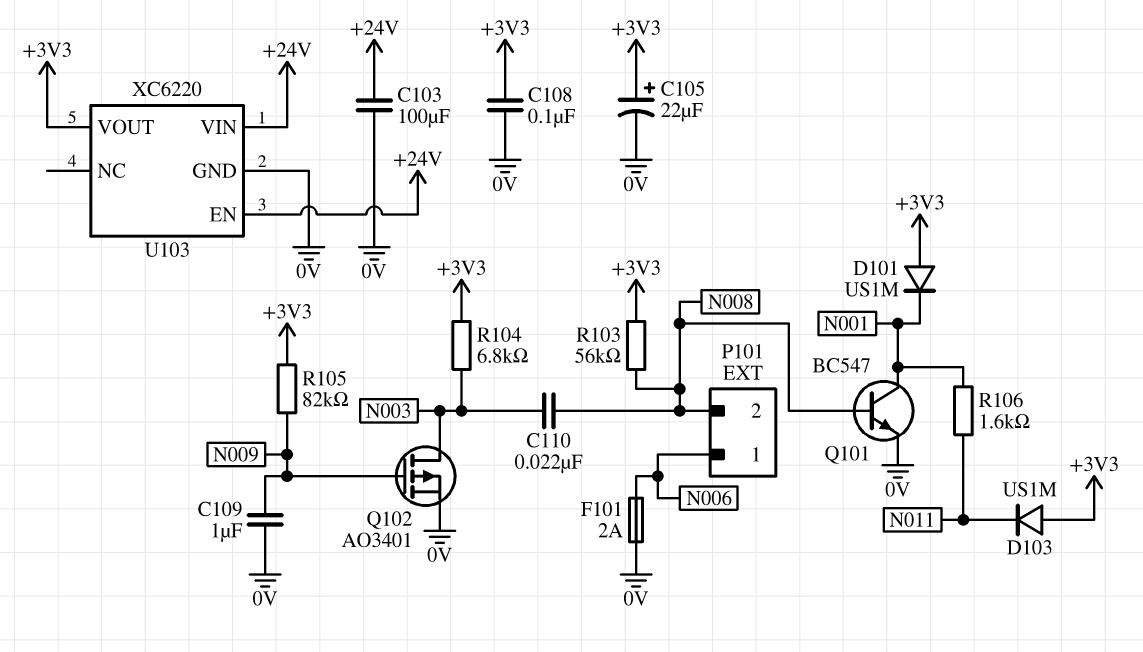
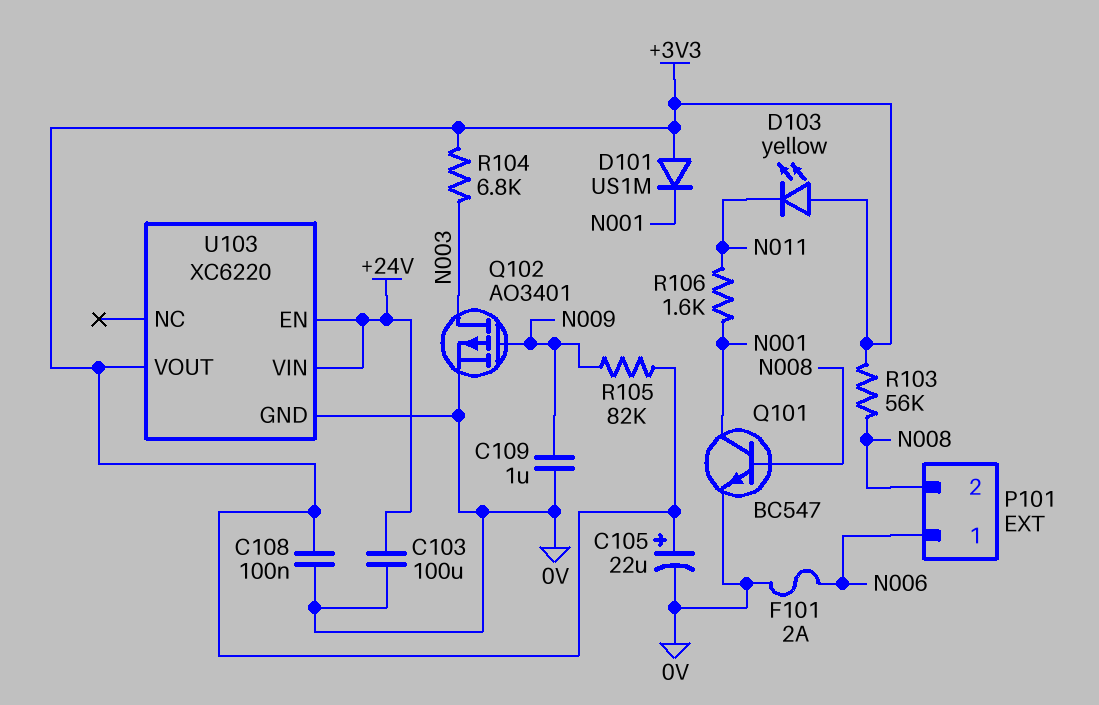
C110: 22nF (N003, N008) -> none
D103: diode US1M (A +3V3, K N011) -> LED yellow (A +3V3, K N011)

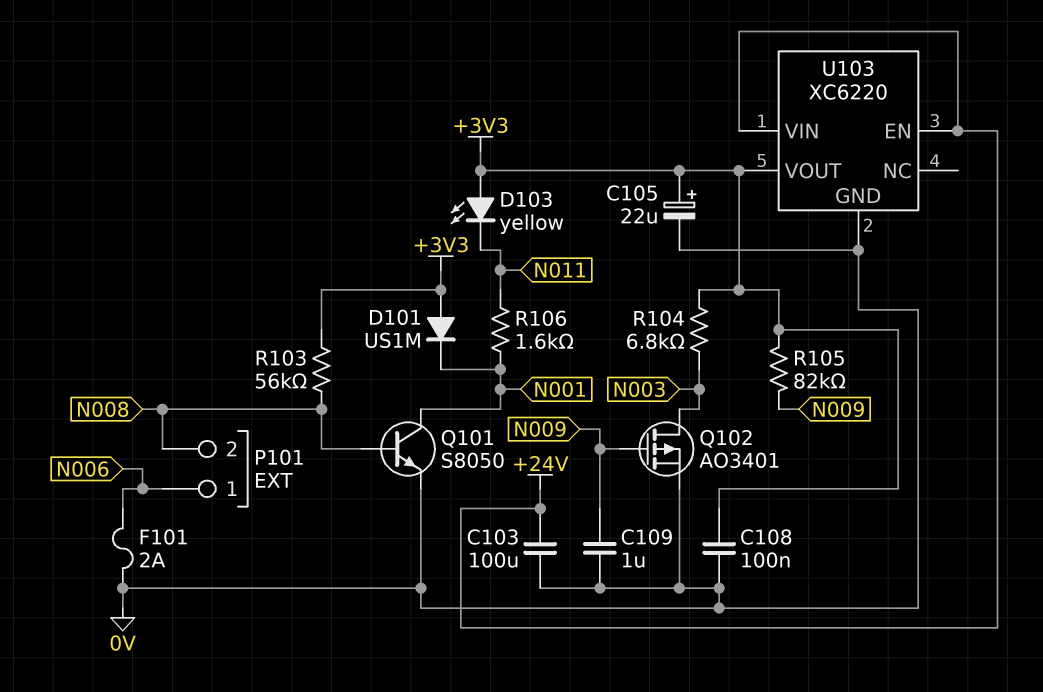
Q101: NPN BC547 (B N008, C N001, E 0V) -> NPN S8050 (B N008, C N001, E 0V)

